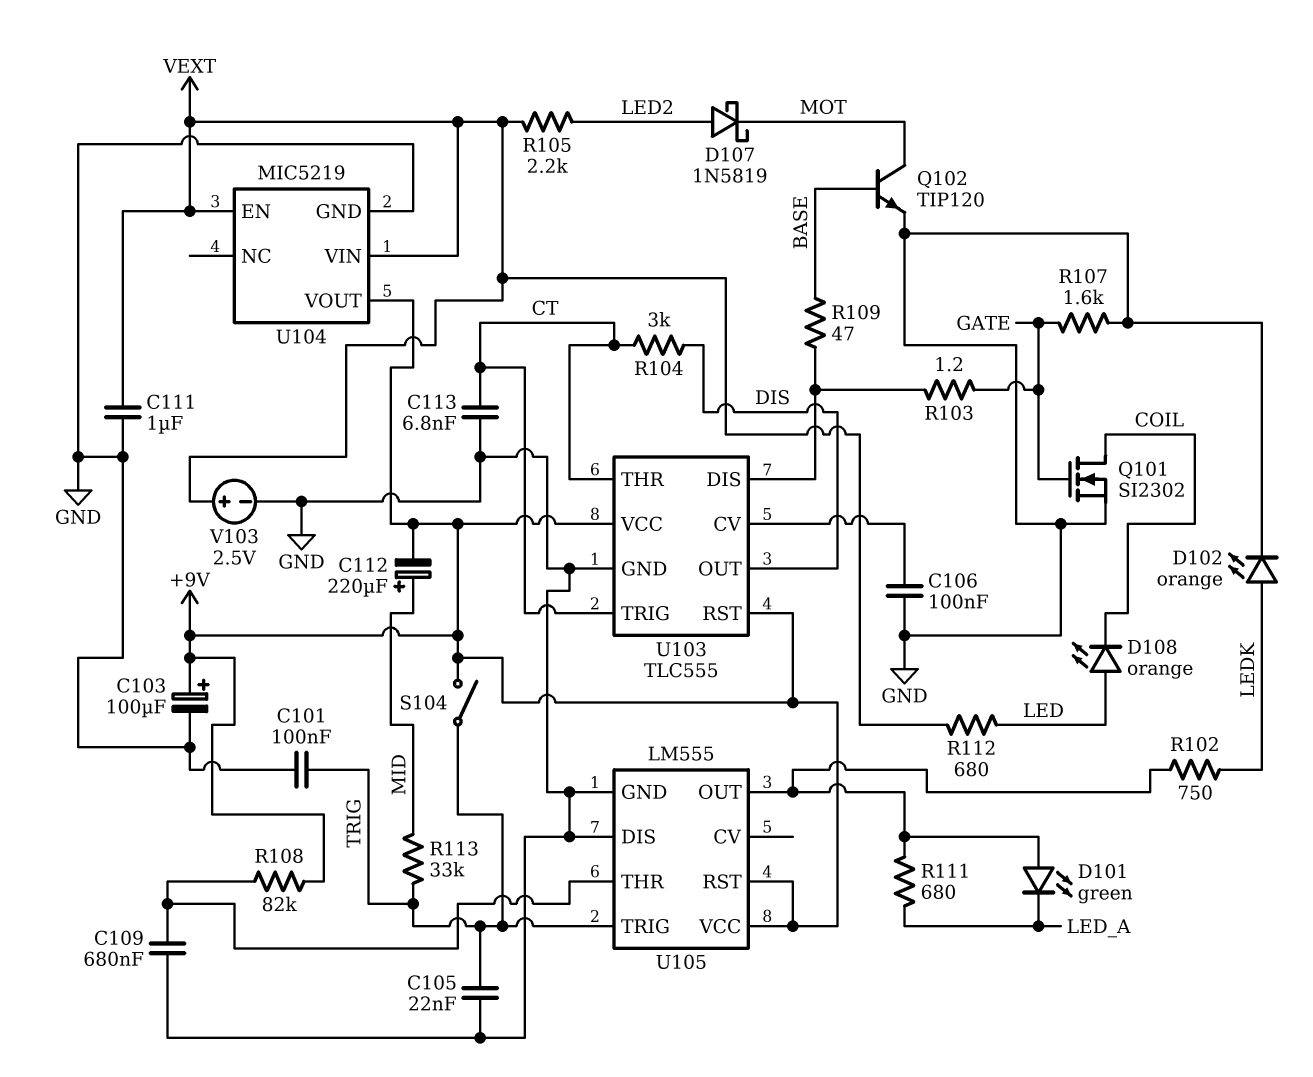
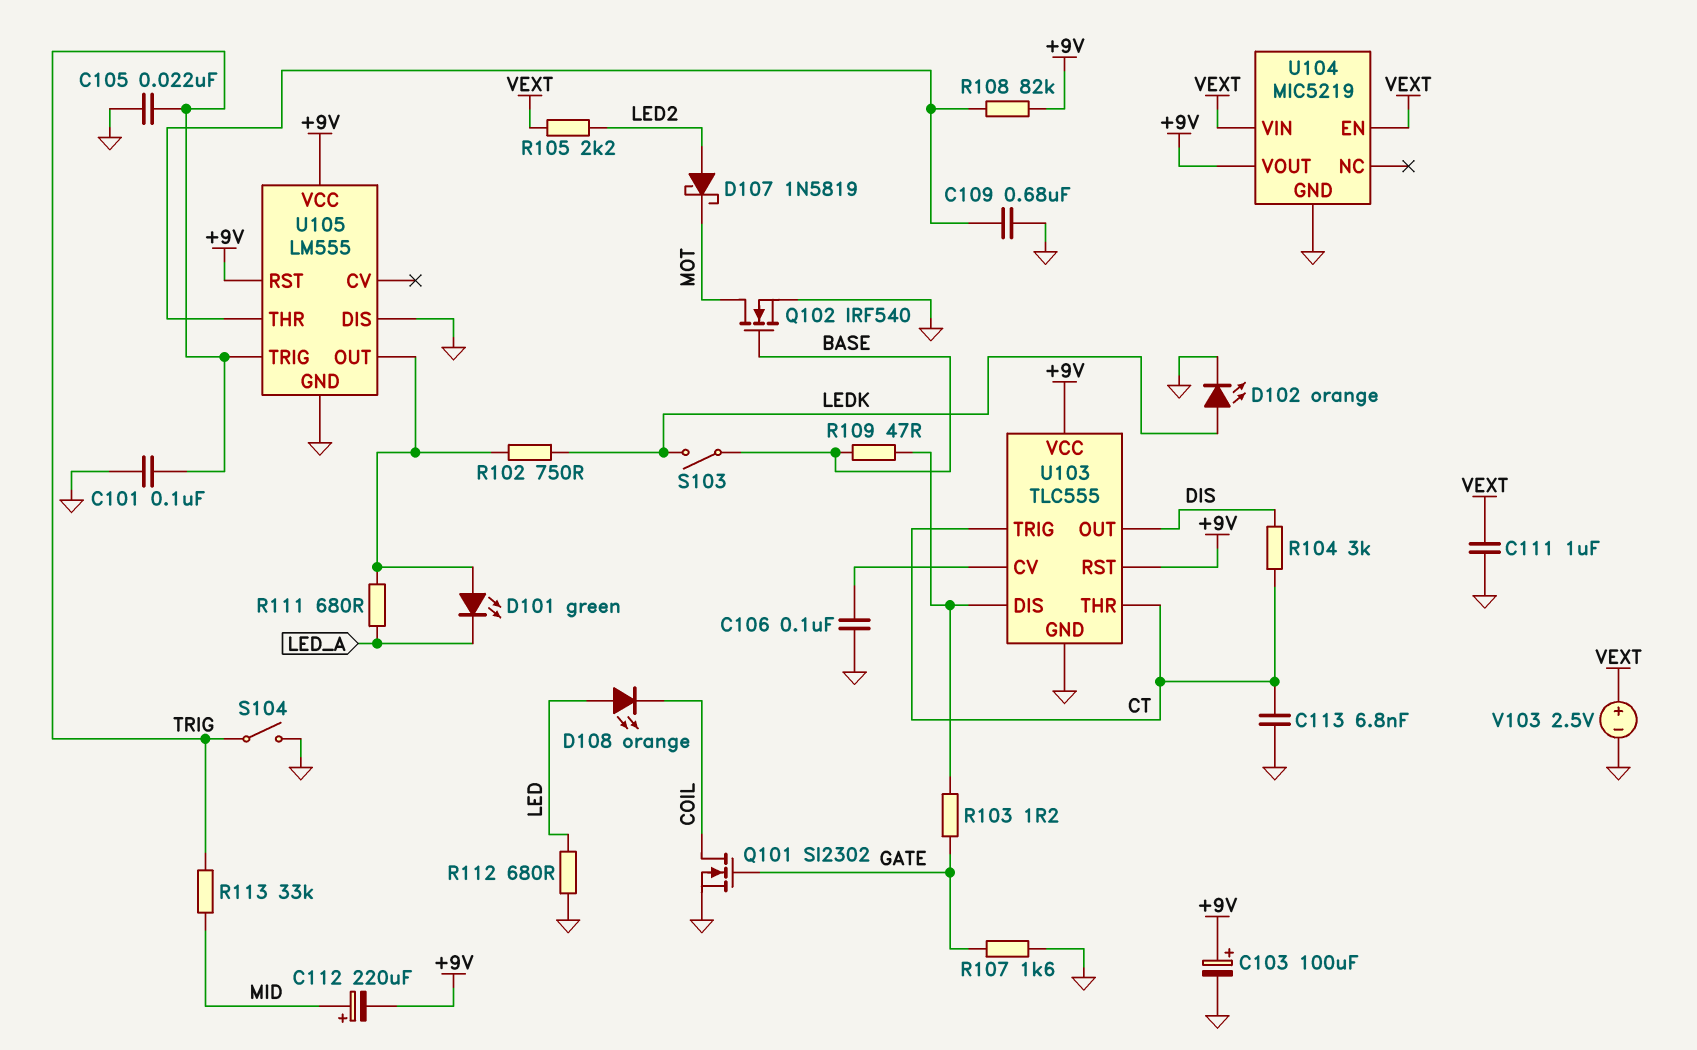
Q102: NPN TIP120 (B BASE, C MOT, E GND) -> NMOS IRF540 (G BASE, D MOT, S GND)
R112: 680 (LED, VEXT) -> 680 (GND, LED)
S103: none -> switch (BASE, LEDK)
S104: switch (+9V, TRIG) -> switch (GND, TRIG)

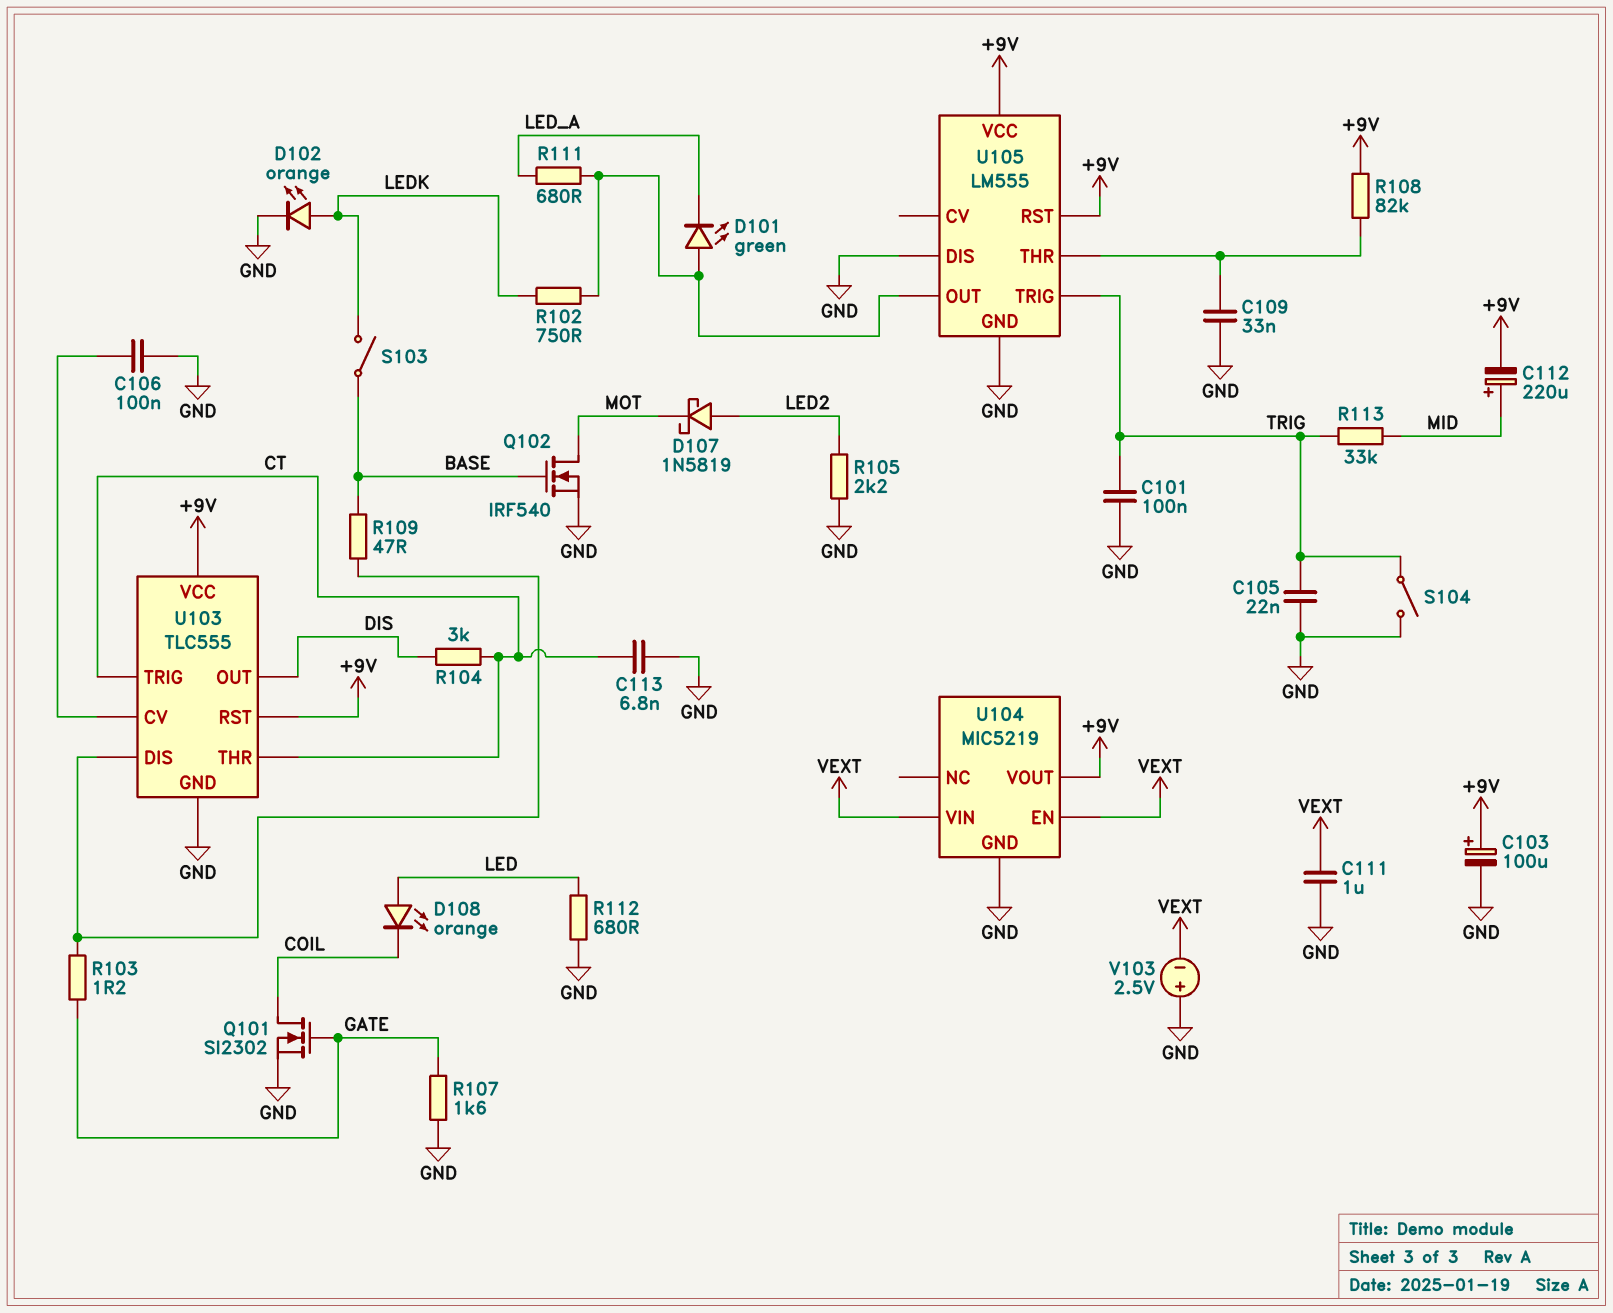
C109: 680nF (GND, U105/THR) -> 33nF (GND, U105/THR)
R105: 2.2k (LED2, VEXT) -> 2.2k (GND, LED2)
V103: 2.5V (plus VEXT, minus GND) -> 2.5V (plus GND, minus VEXT)

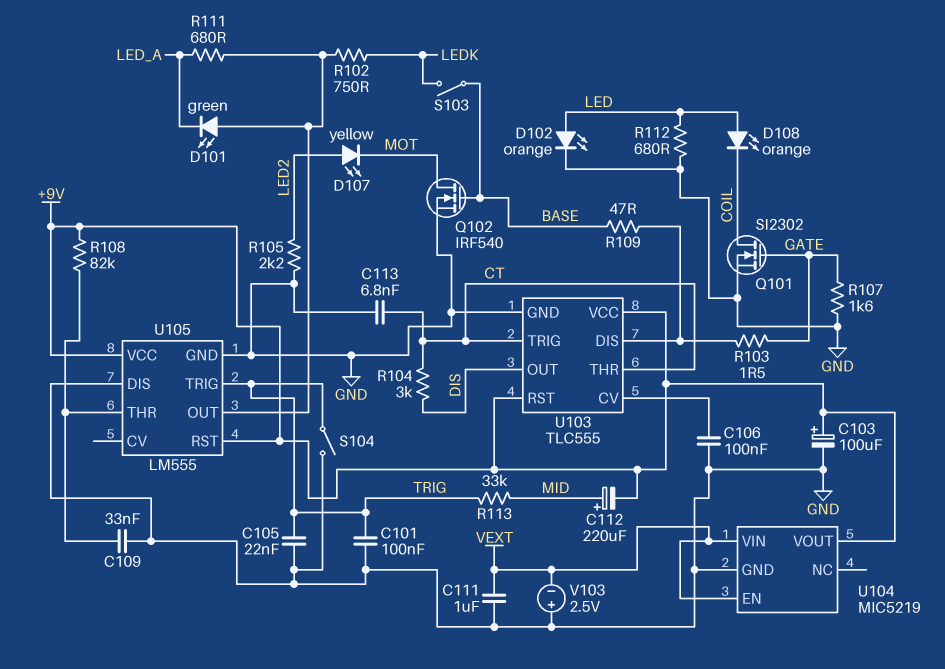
D102: LED orange (A LEDK, K GND) -> LED orange (A LED, K GND)
D107: schottky 1N5819 (A LED2, K MOT) -> LED yellow (A LED2, K MOT)
R103: 1.2 (GATE, U103/DIS) -> 1.5 (GATE, U103/DIS)

